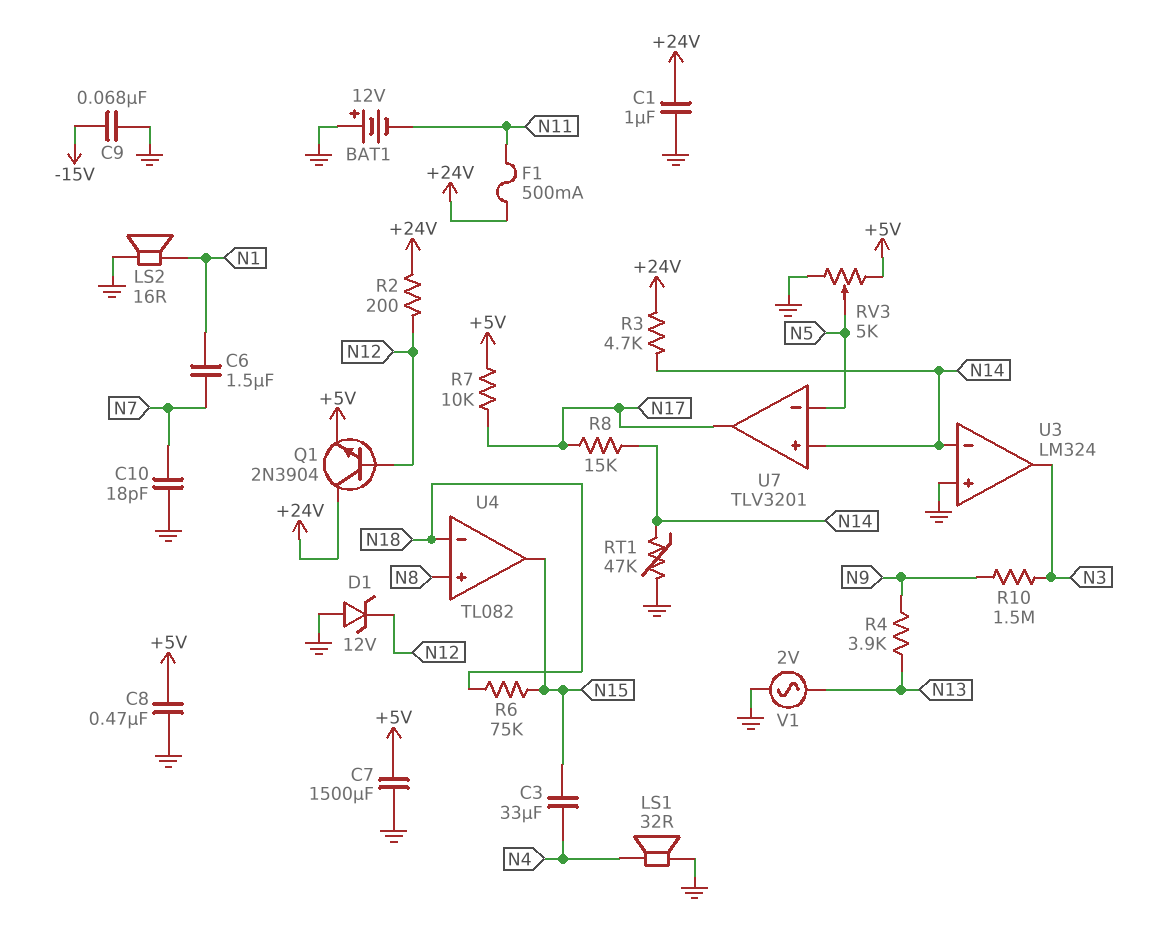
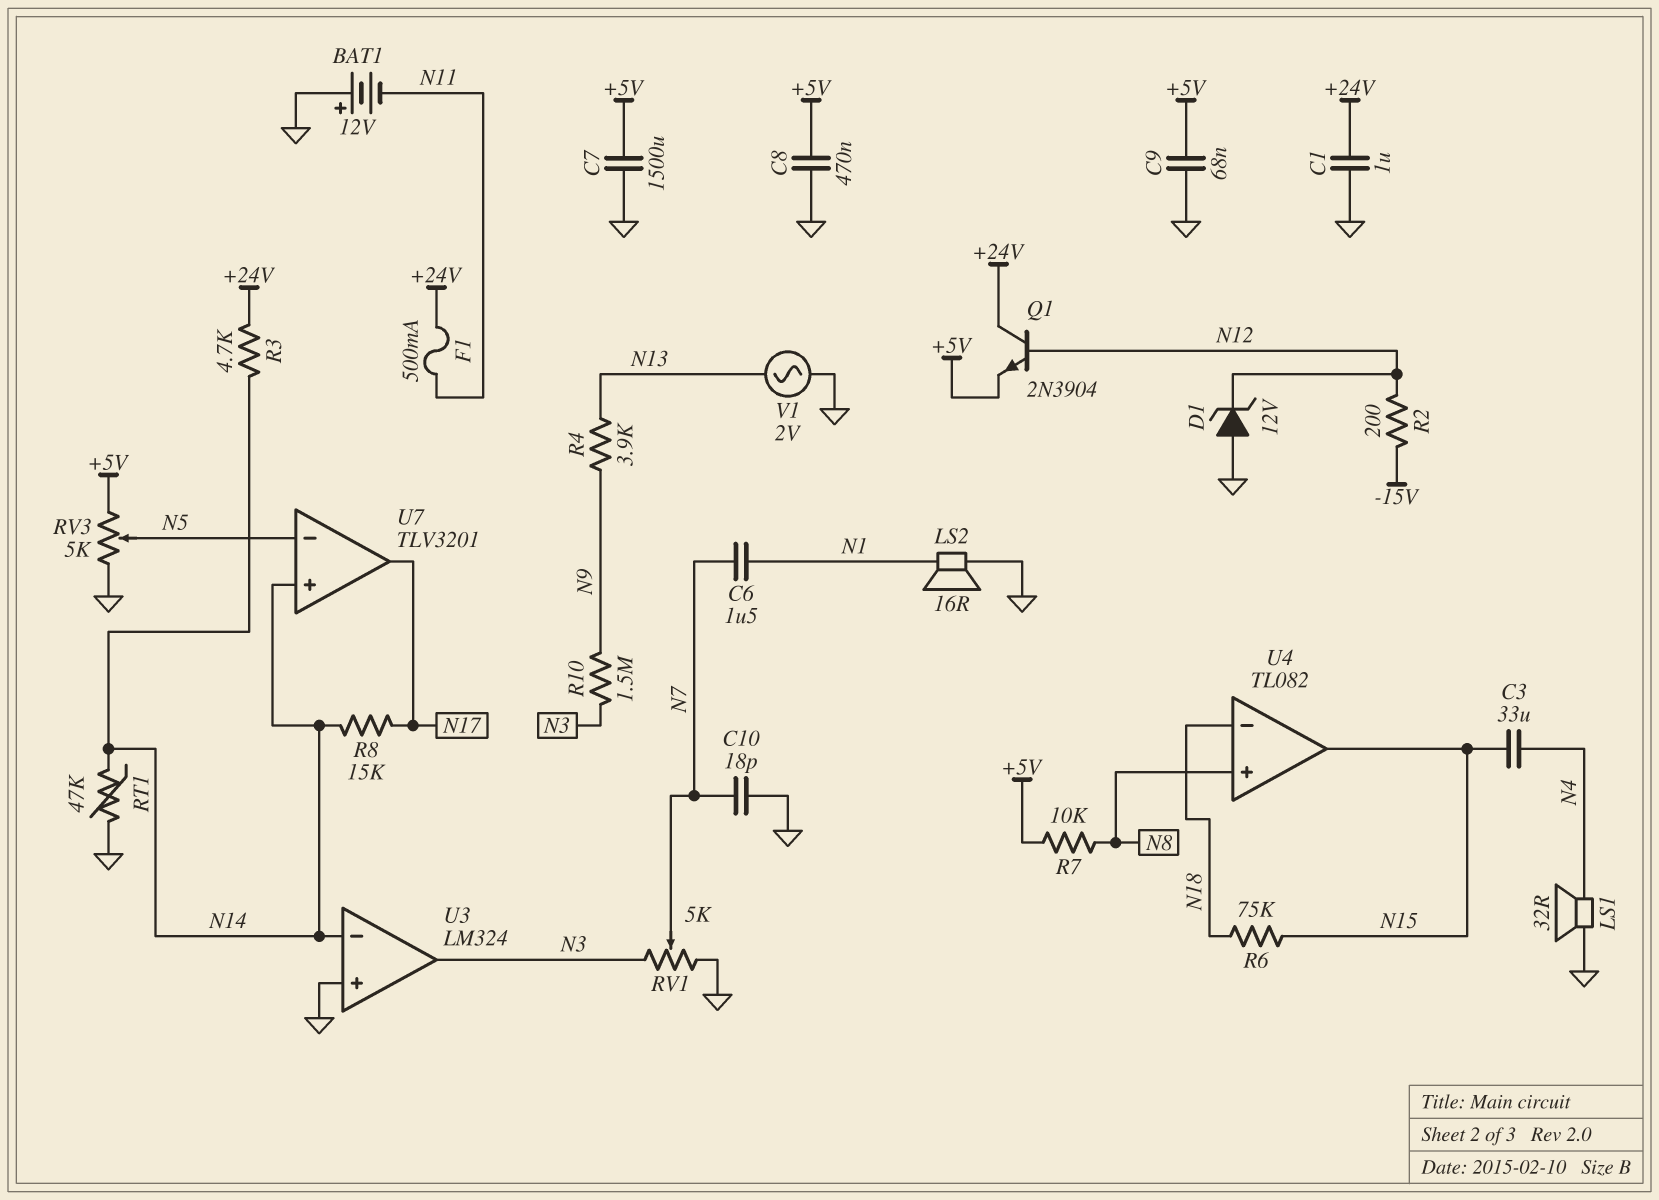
C9: 68nF (-15V, GND) -> 68nF (+5V, GND)
R2: 200 (+24V, N12) -> 200 (-15V, N12)
R7: 10k (+5V, N17) -> 10k (+5V, N8)
RV1: none -> 5k (GND, N3, wiper N7)

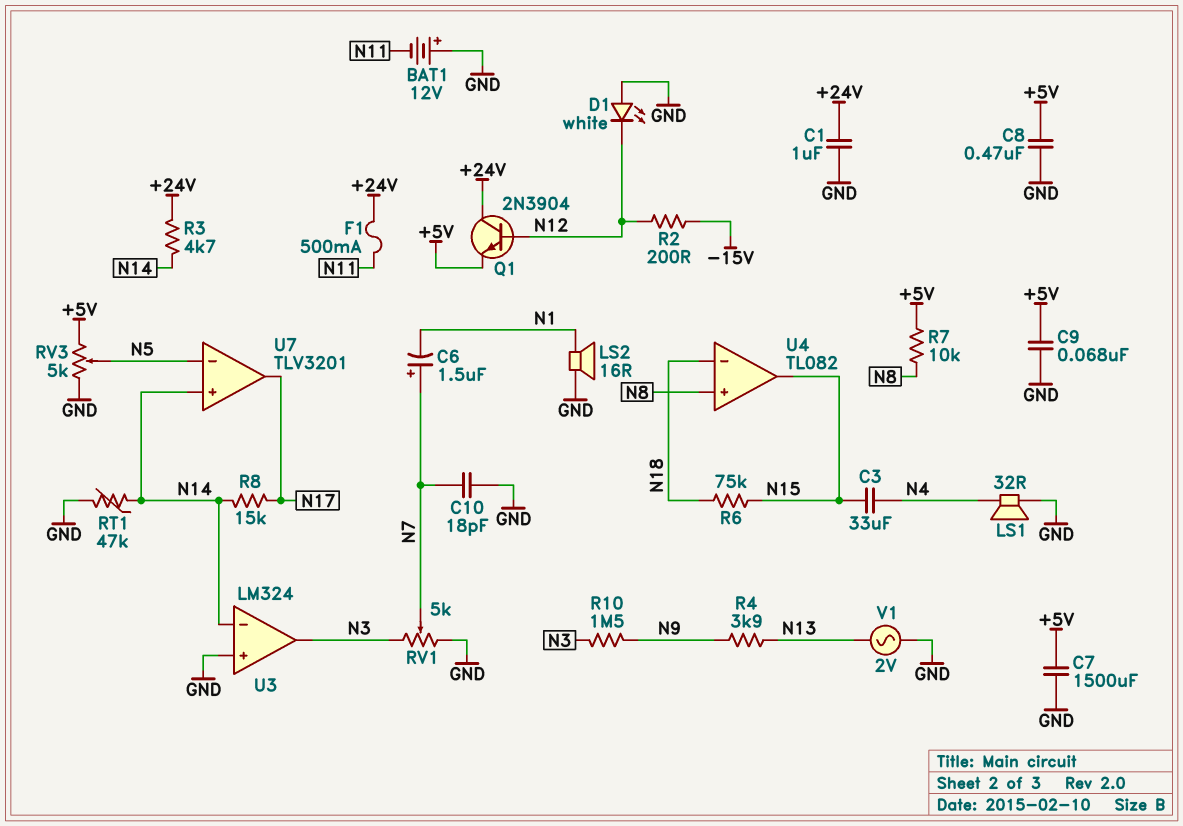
C6: 1.5uF (N1, N7) -> 1.5uF (plus N7, minus N1)
D1: zener 12V (A GND, K N12) -> LED white (A GND, K N12)

